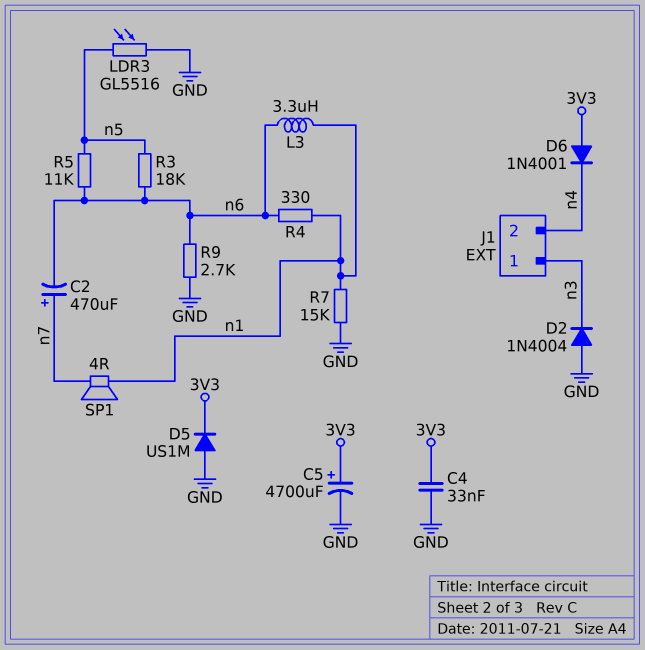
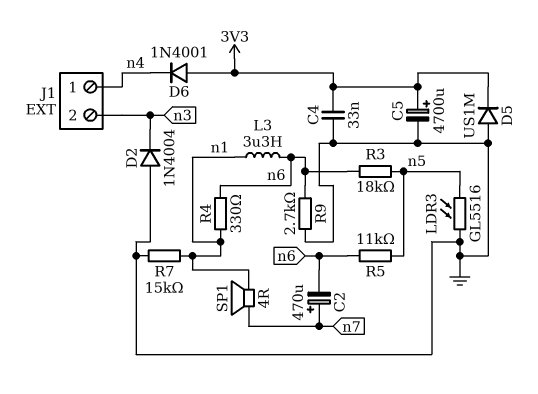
J1 pin 1: n3 -> n4
J1 pin 2: n4 -> n3

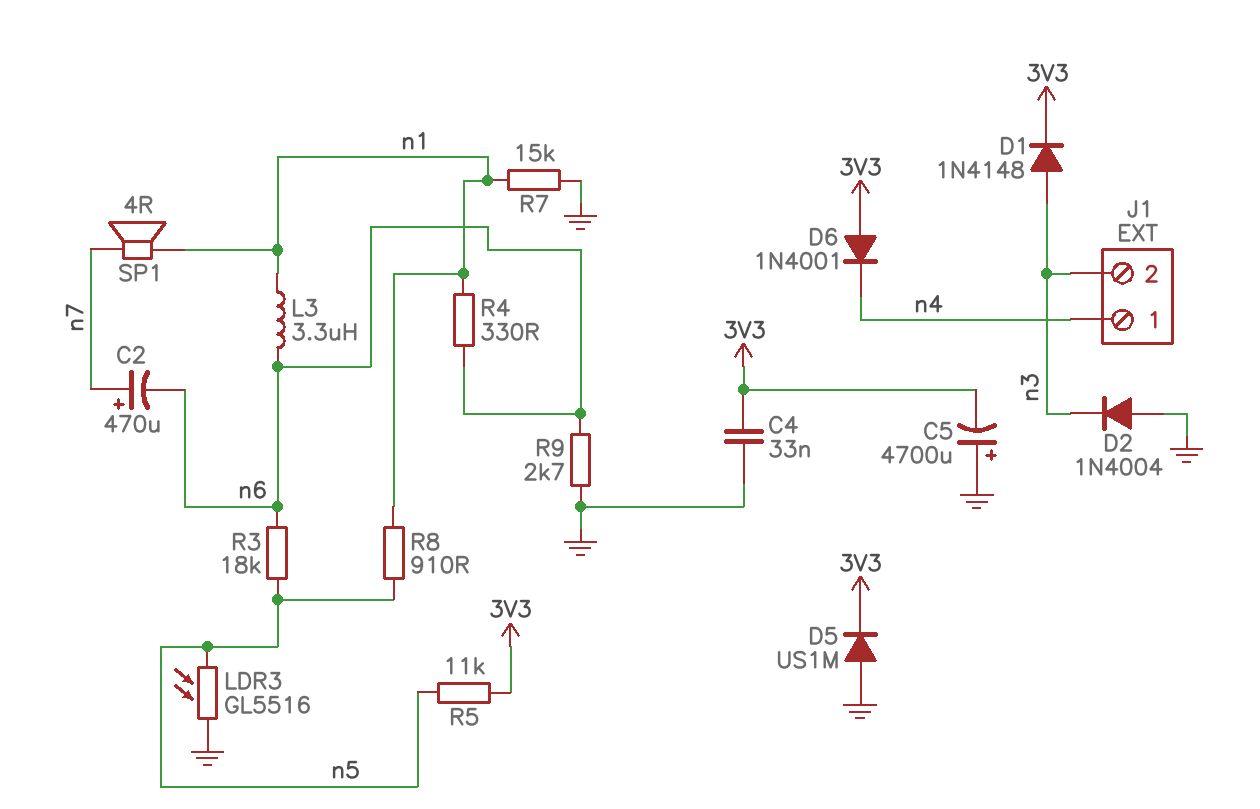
C5: 4700uF (plus 3V3, minus GND) -> 4700uF (plus GND, minus 3V3)
D1: none -> diode 1N4148 (A n3, K 3V3)
R5: 11k (n5, n6) -> 11k (3V3, n5)
R8: none -> 910 (n1, n5)

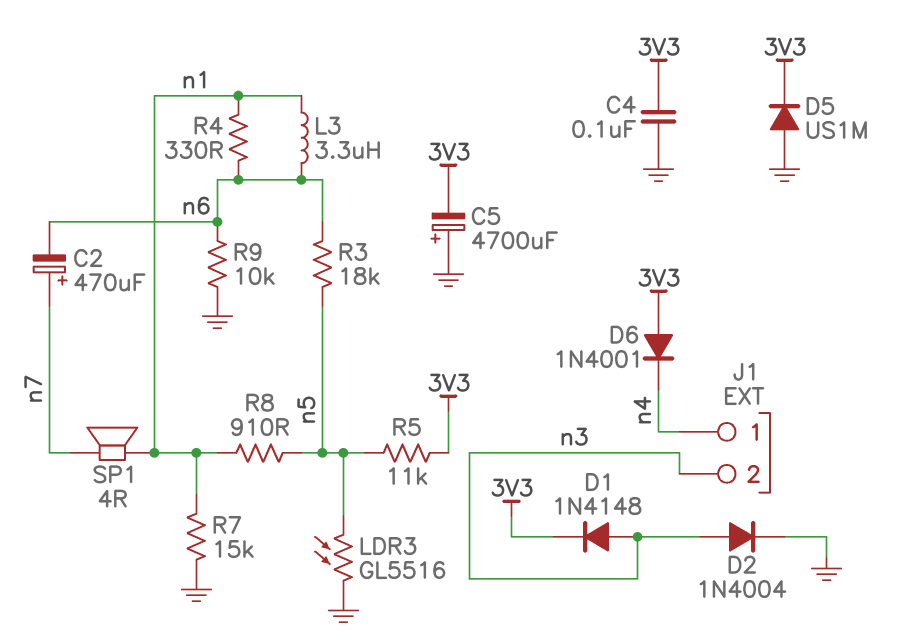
C4: 33nF (3V3, GND) -> 100nF (3V3, GND)
D2: diode 1N4004 (A GND, K n3) -> diode 1N4004 (A n3, K GND)
R9: 2.7k (GND, n6) -> 10k (GND, n6)

